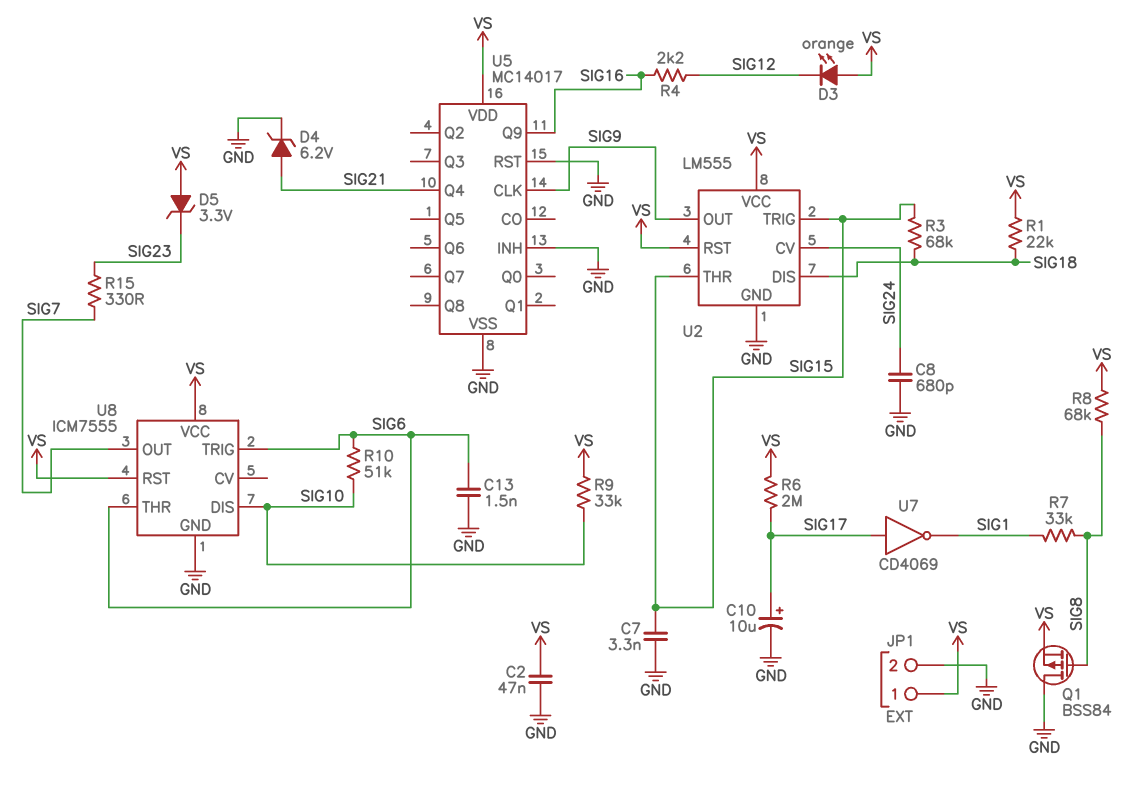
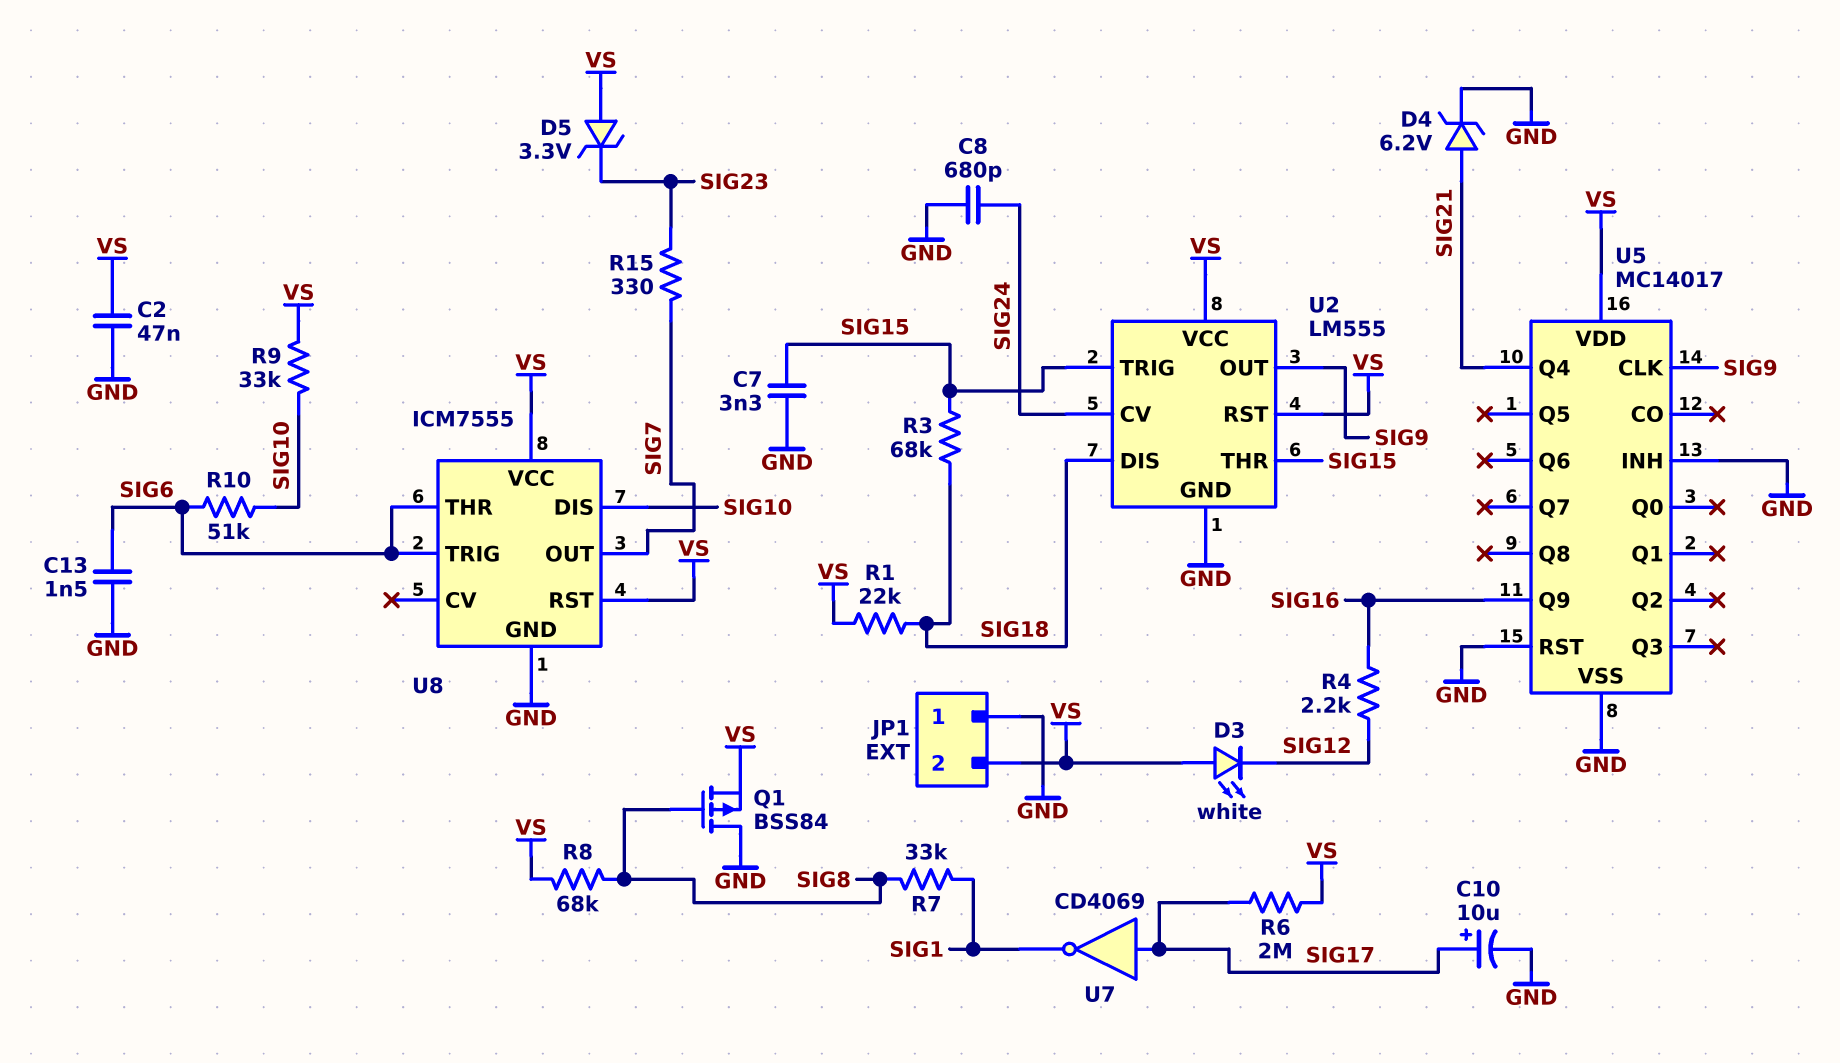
D3: LED orange (A VS, K SIG12) -> LED white (A VS, K SIG12)
JP1 pin 1: VS -> GND
JP1 pin 2: GND -> VS

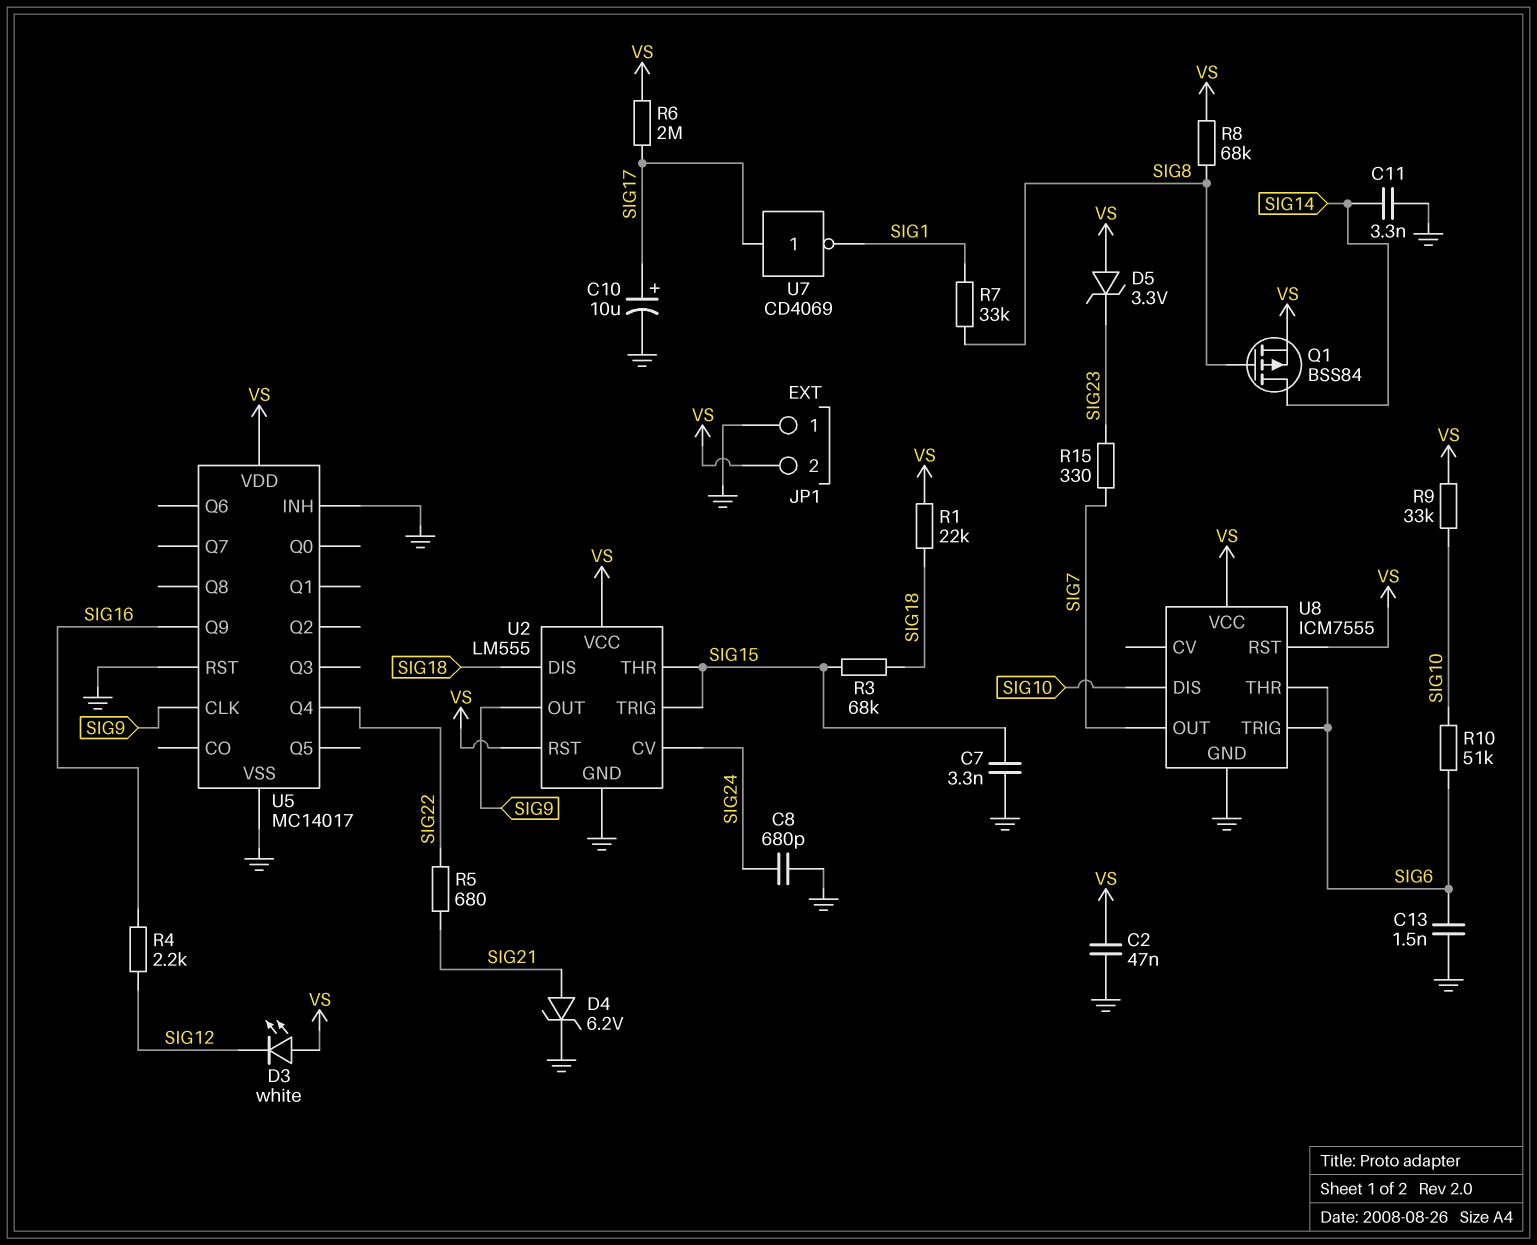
C11: none -> 3.3nF (GND, SIG14)
Q1: PMOS BSS84 (G SIG8, D GND, S VS) -> PMOS BSS84 (G SIG8, D SIG14, S VS)
R5: none -> 680 (SIG21, SIG22)
U5 pin Q4: SIG21 -> SIG22

